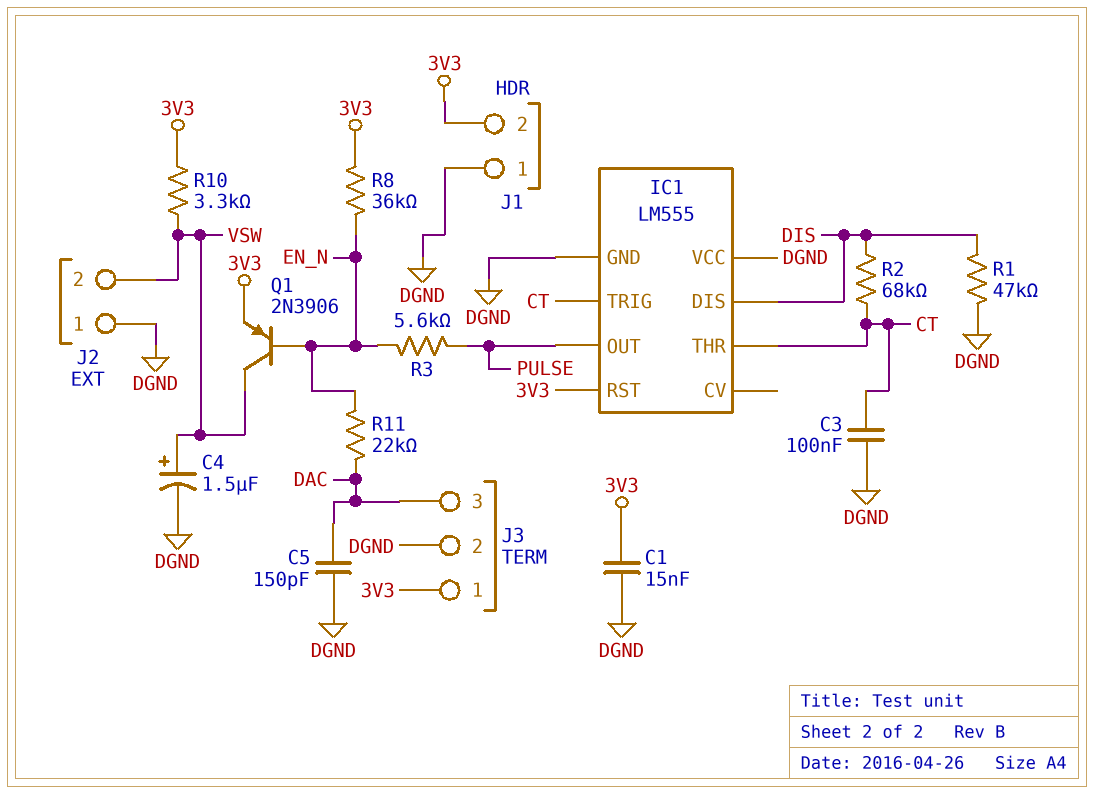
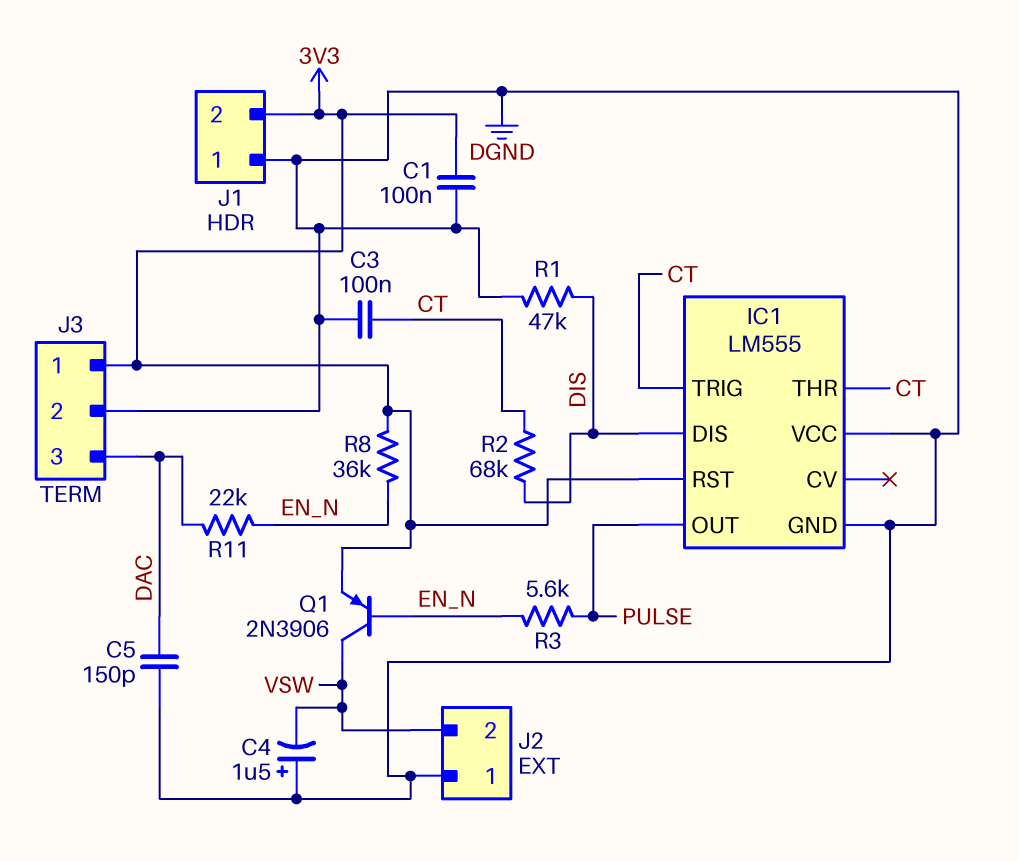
C1: 15nF (3V3, DGND) -> 100nF (3V3, DGND)
C4: 1.5uF (plus VSW, minus DGND) -> 1.5uF (plus DGND, minus VSW)
R10: 3.3k (3V3, VSW) -> none

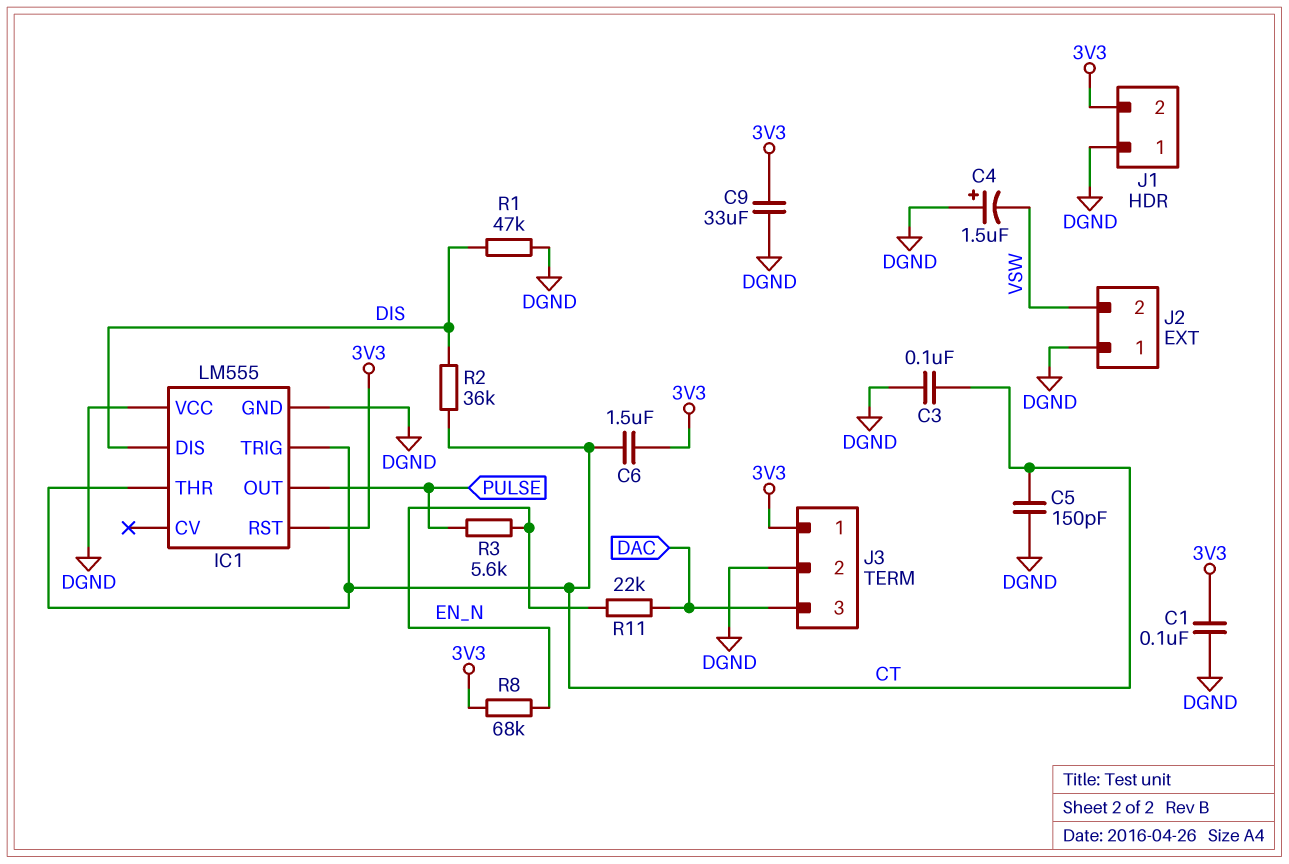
C5: 150pF (DAC, DGND) -> 150pF (CT, DGND)
C6: none -> 1.5uF (3V3, CT)
C9: none -> 33uF (3V3, DGND)
Q1: PNP 2N3906 (B EN_N, C VSW, E 3V3) -> none
R2: 68k (CT, DIS) -> 36k (CT, DIS)
R8: 36k (3V3, EN_N) -> 68k (3V3, EN_N)

